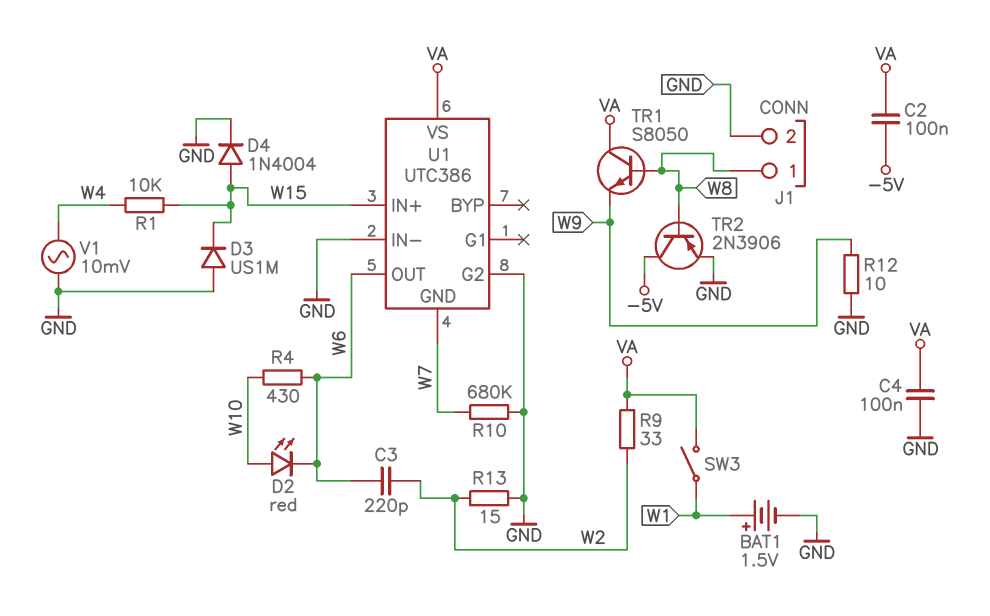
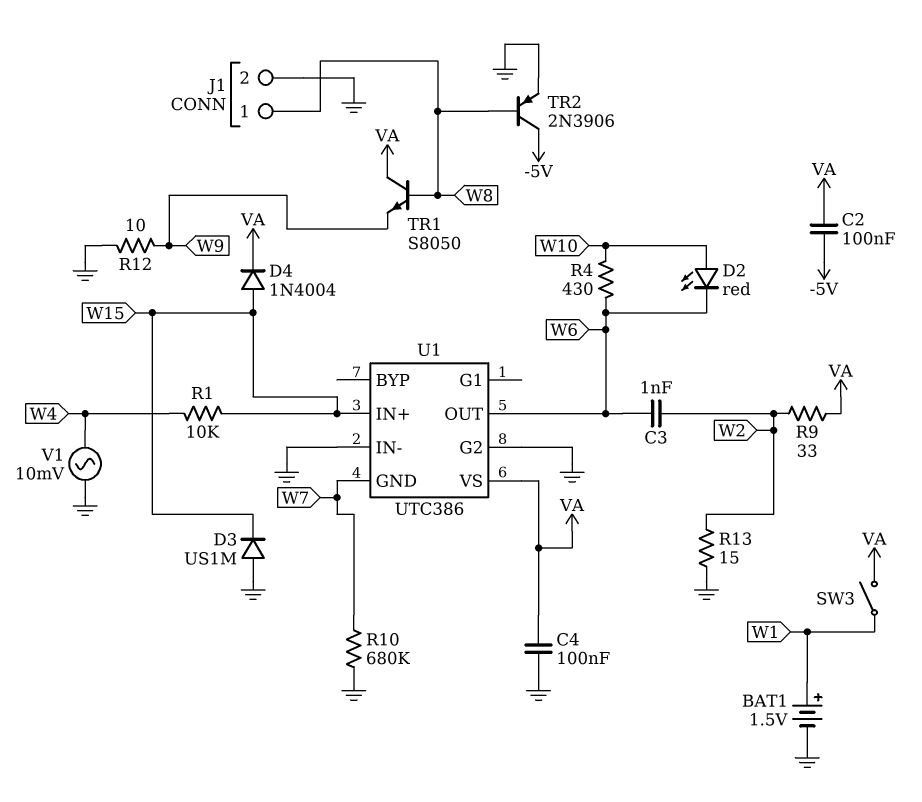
C3: 220pF (W2, W6) -> 1nF (W2, W6)
D4: diode 1N4004 (A W15, K GND) -> diode 1N4004 (A W15, K VA)

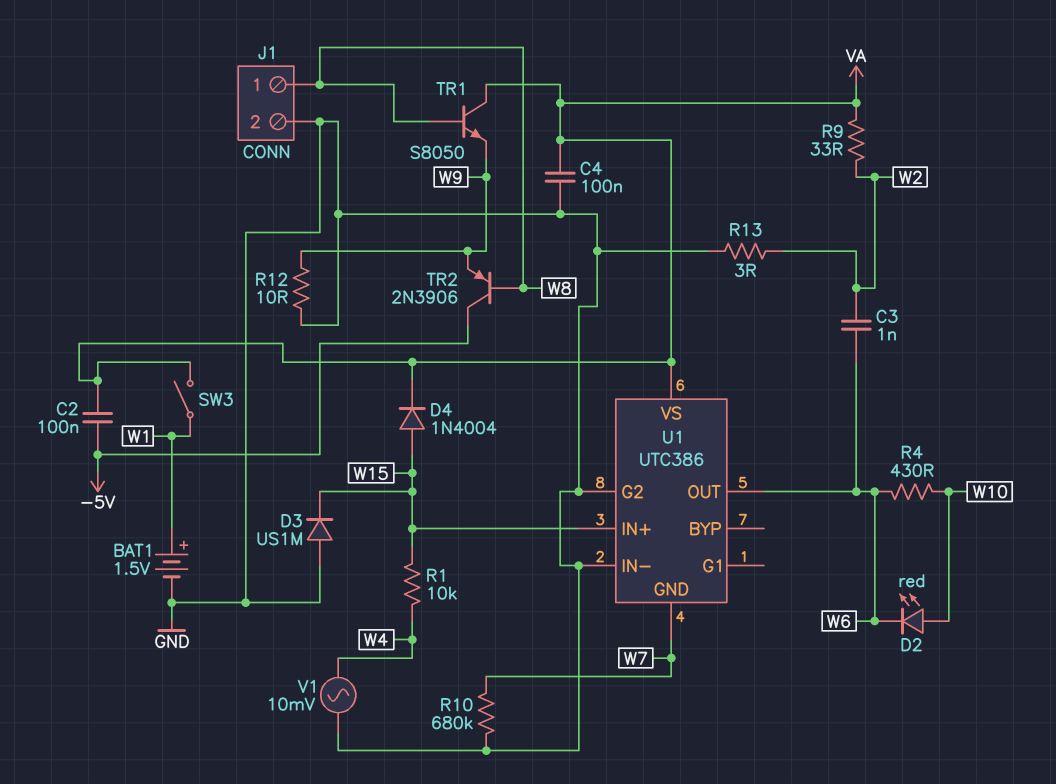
R13: 15 (GND, W2) -> 3 (GND, W2)
TR2: PNP 2N3906 (B W8, C -5V, E GND) -> PNP 2N3906 (B W8, C -5V, E W9)

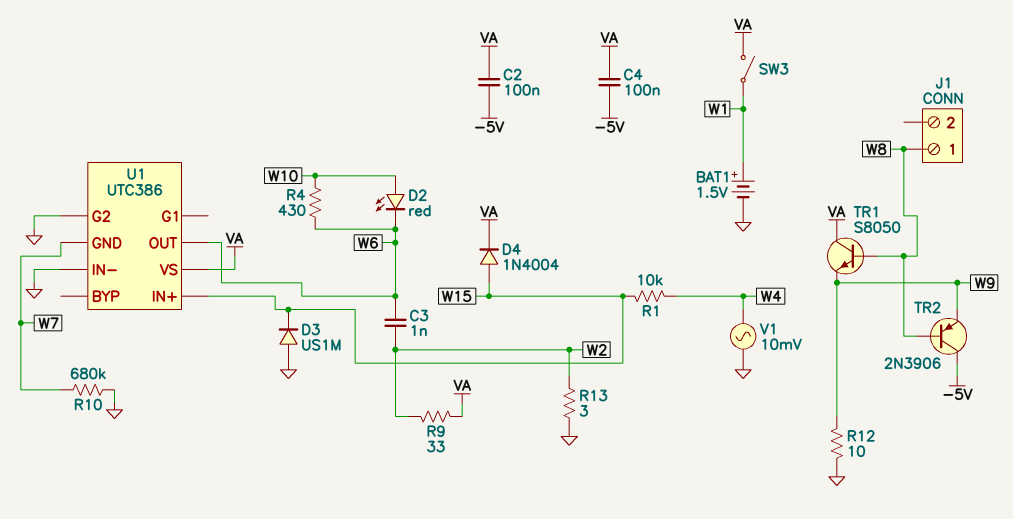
C4: 100nF (GND, VA) -> 100nF (-5V, VA)
J1 pin 2: GND -> none

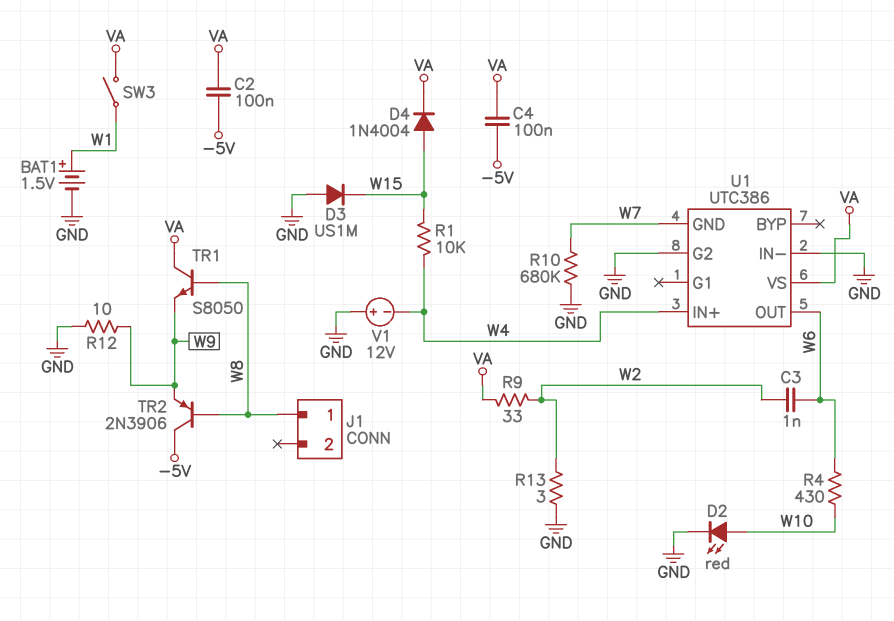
D2: LED red (A W10, K W6) -> LED red (A W10, K GND)
U1 pin IN+: W15 -> W4
V1: AC 10mV (GND, W4) -> 12V (plus GND, minus W4)

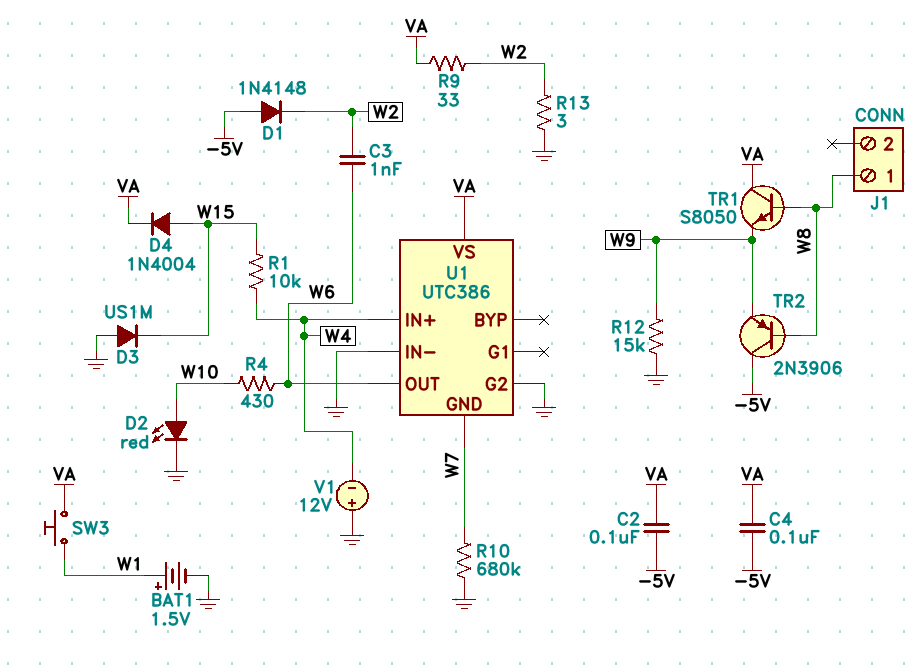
D1: none -> diode 1N4148 (A -5V, K W2)
R12: 10 (GND, W9) -> 15k (GND, W9)
SW3: switch (VA, W1) -> button (VA, W1)

